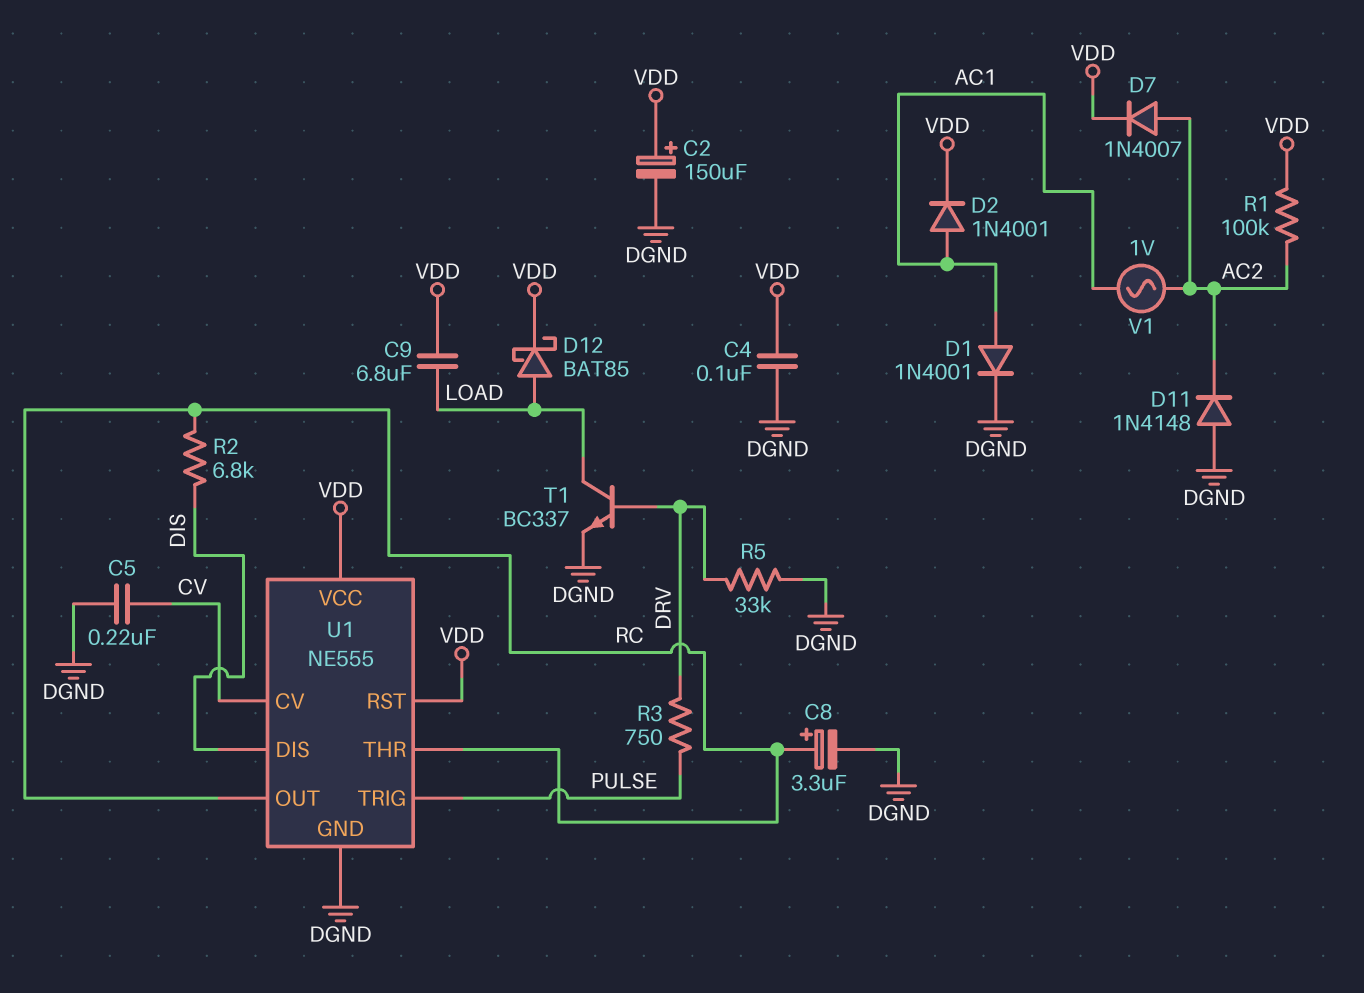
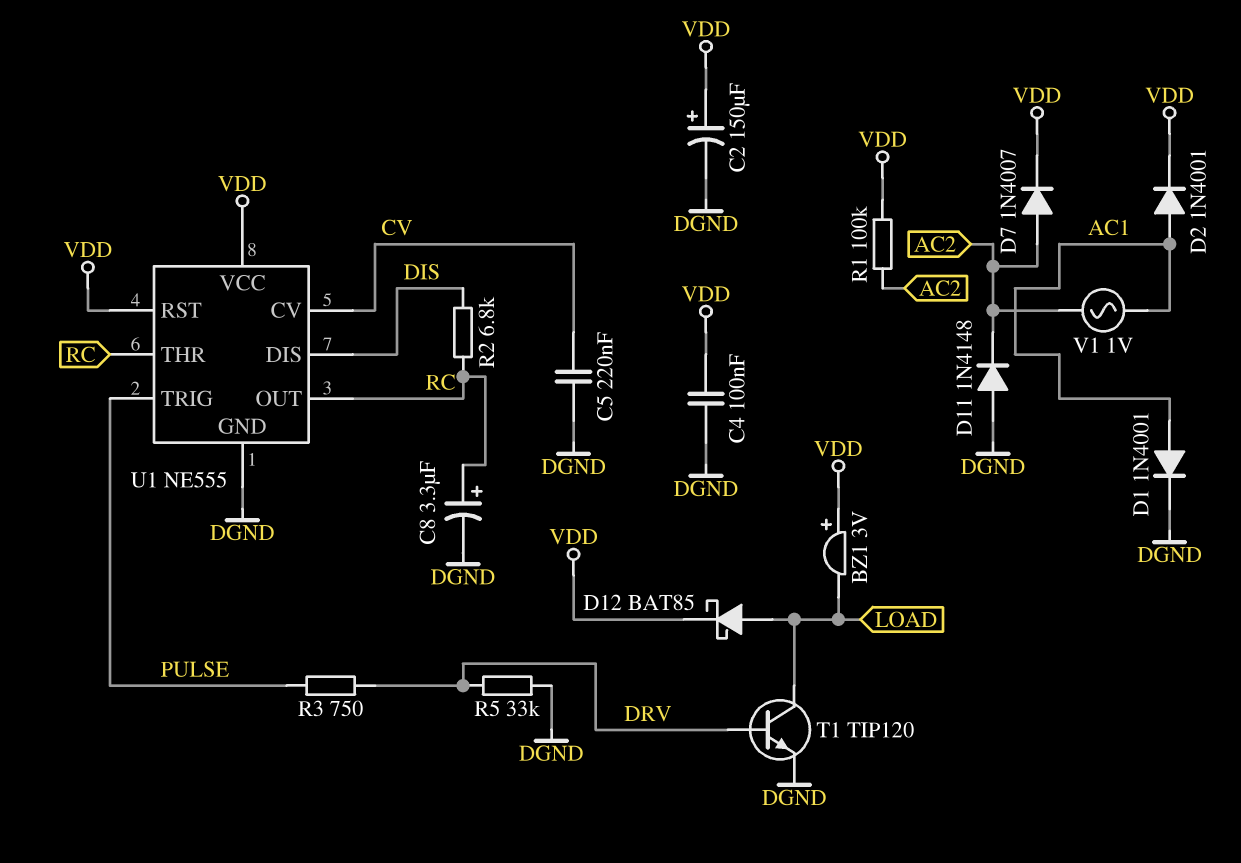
BZ1: none -> buzzer 3V (plus VDD, minus LOAD)
C9: 6.8uF (LOAD, VDD) -> none
T1: NPN BC337 (B DRV, C LOAD, E DGND) -> NPN TIP120 (B DRV, C LOAD, E DGND)

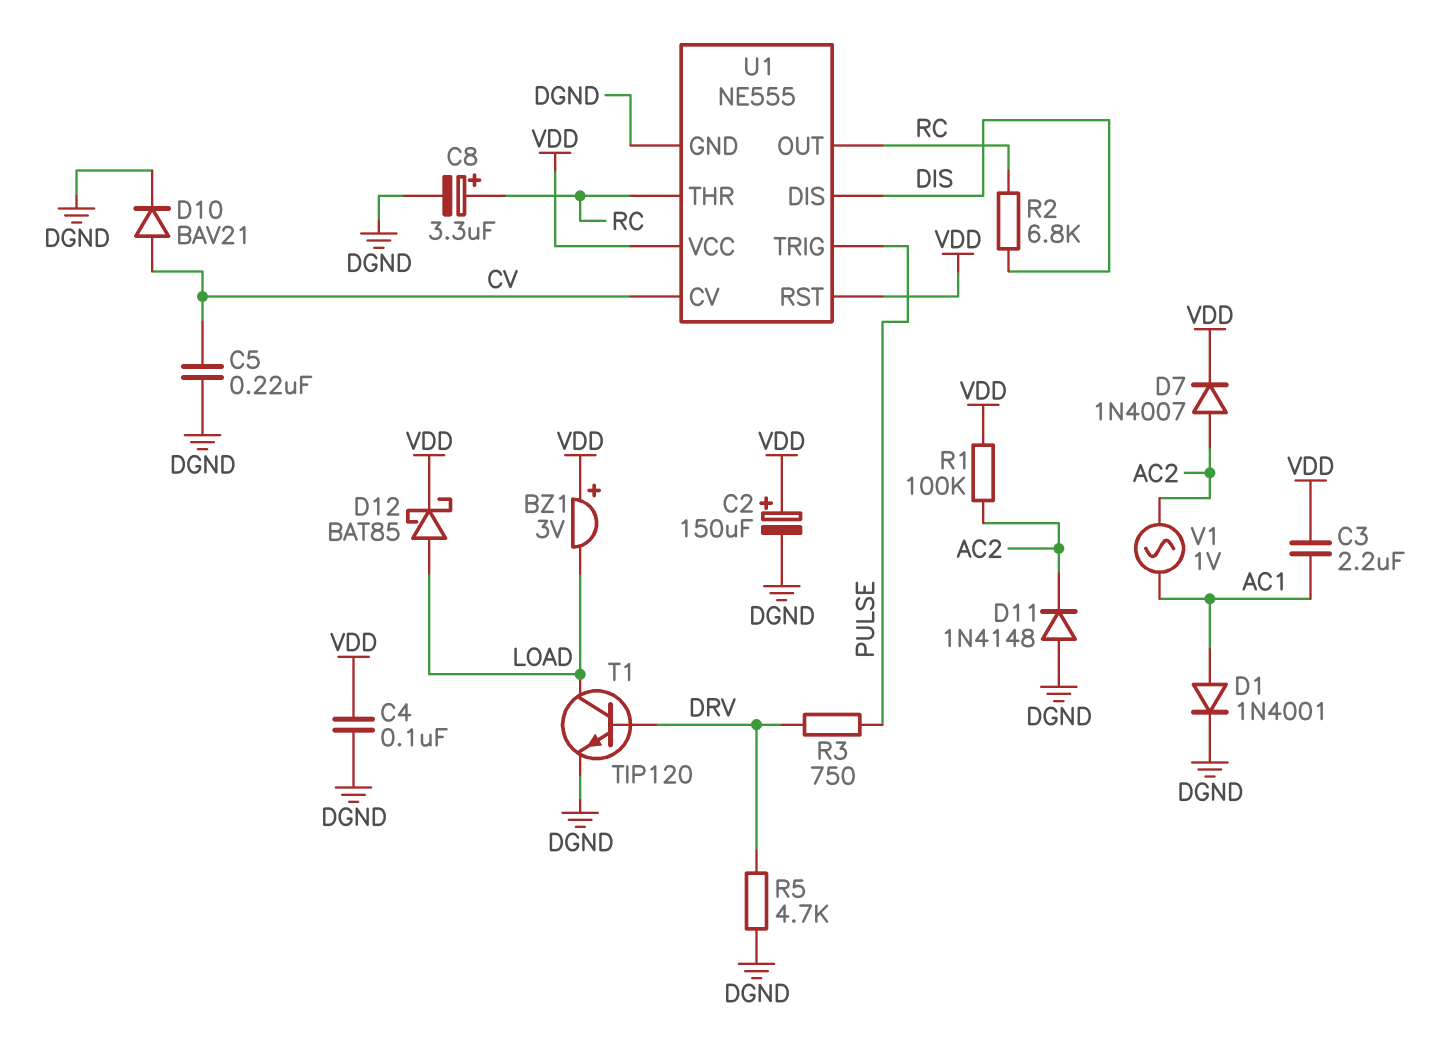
C3: none -> 2.2uF (AC1, VDD)
D2: diode 1N4001 (A AC1, K VDD) -> none
D10: none -> diode BAV21 (A CV, K DGND)
R5: 33k (DGND, DRV) -> 4.7k (DGND, DRV)

